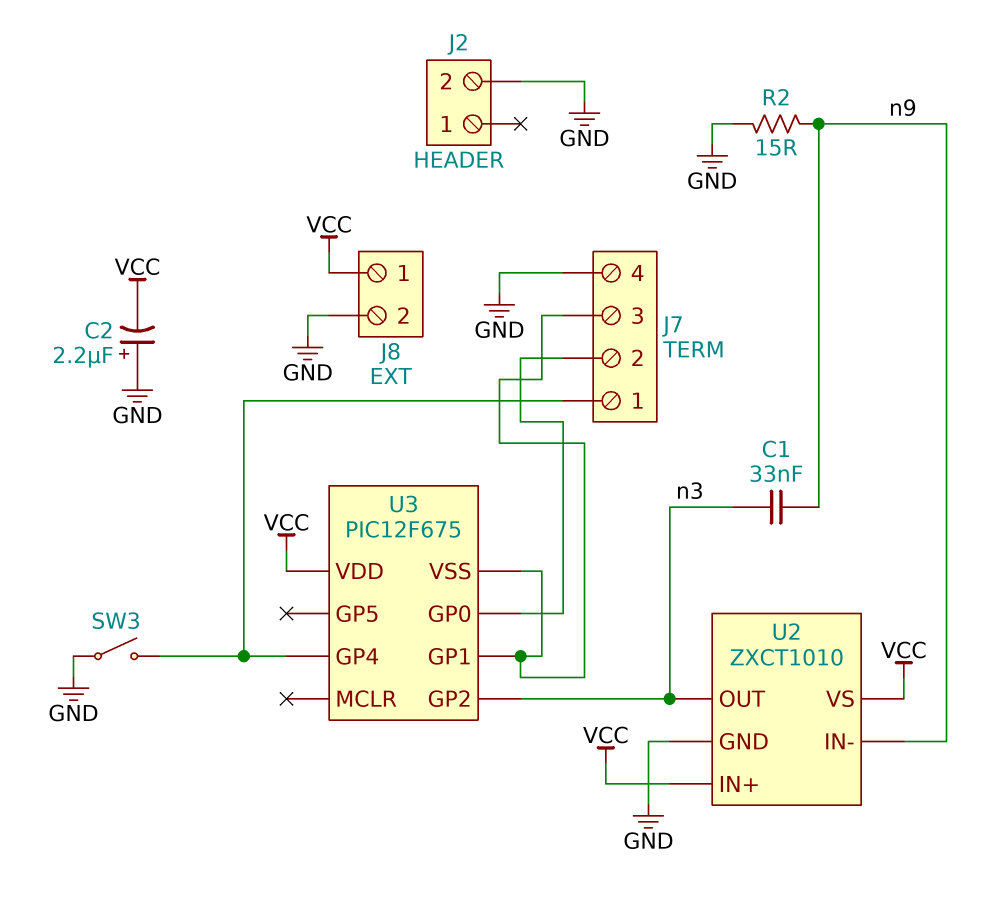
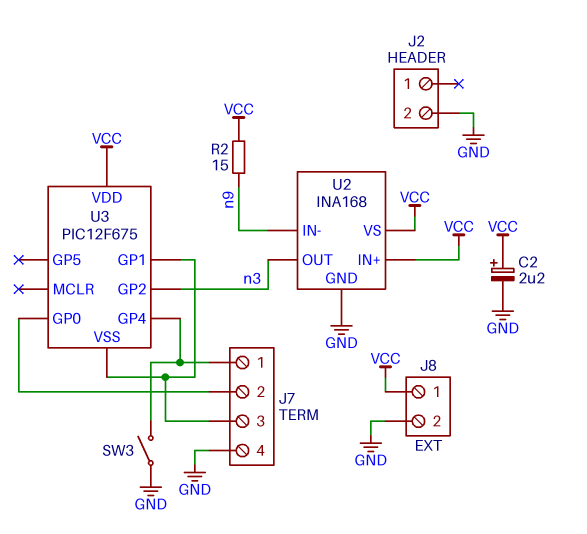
C1: 33nF (n3, n9) -> none
C2: 2.2uF (plus GND, minus VCC) -> 2.2uF (plus VCC, minus GND)
R2: 15 (GND, n9) -> 15 (VCC, n9)
U2: ZXCT1010 -> INA168

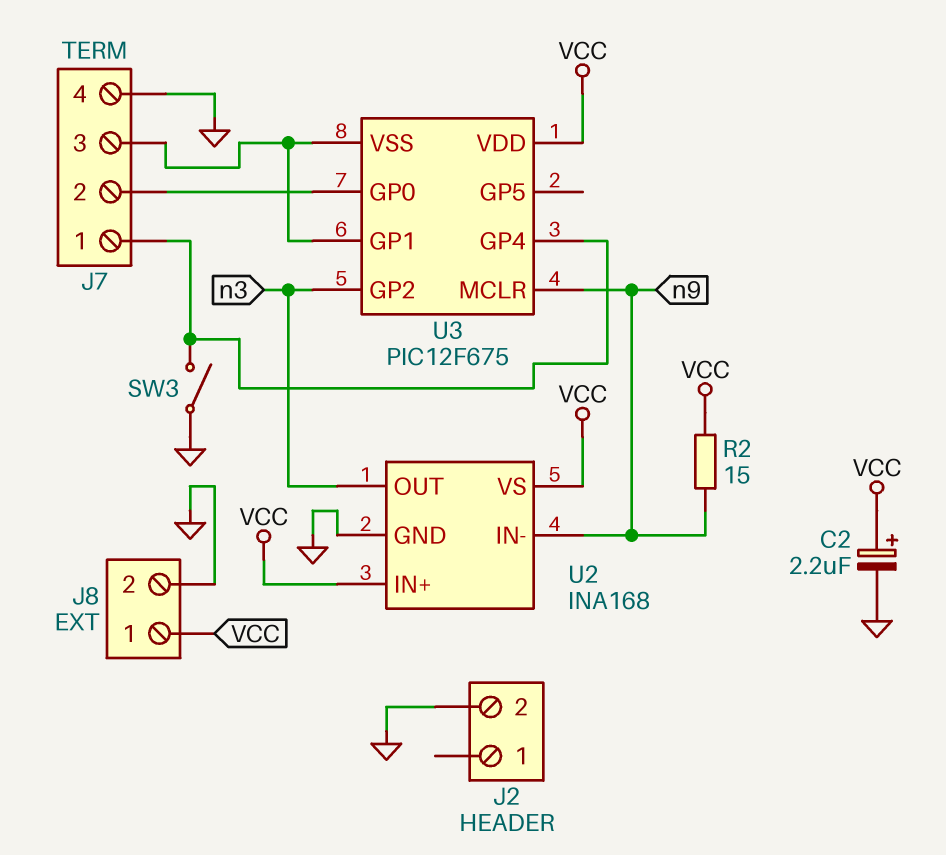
U3 pin MCLR: none -> n9

